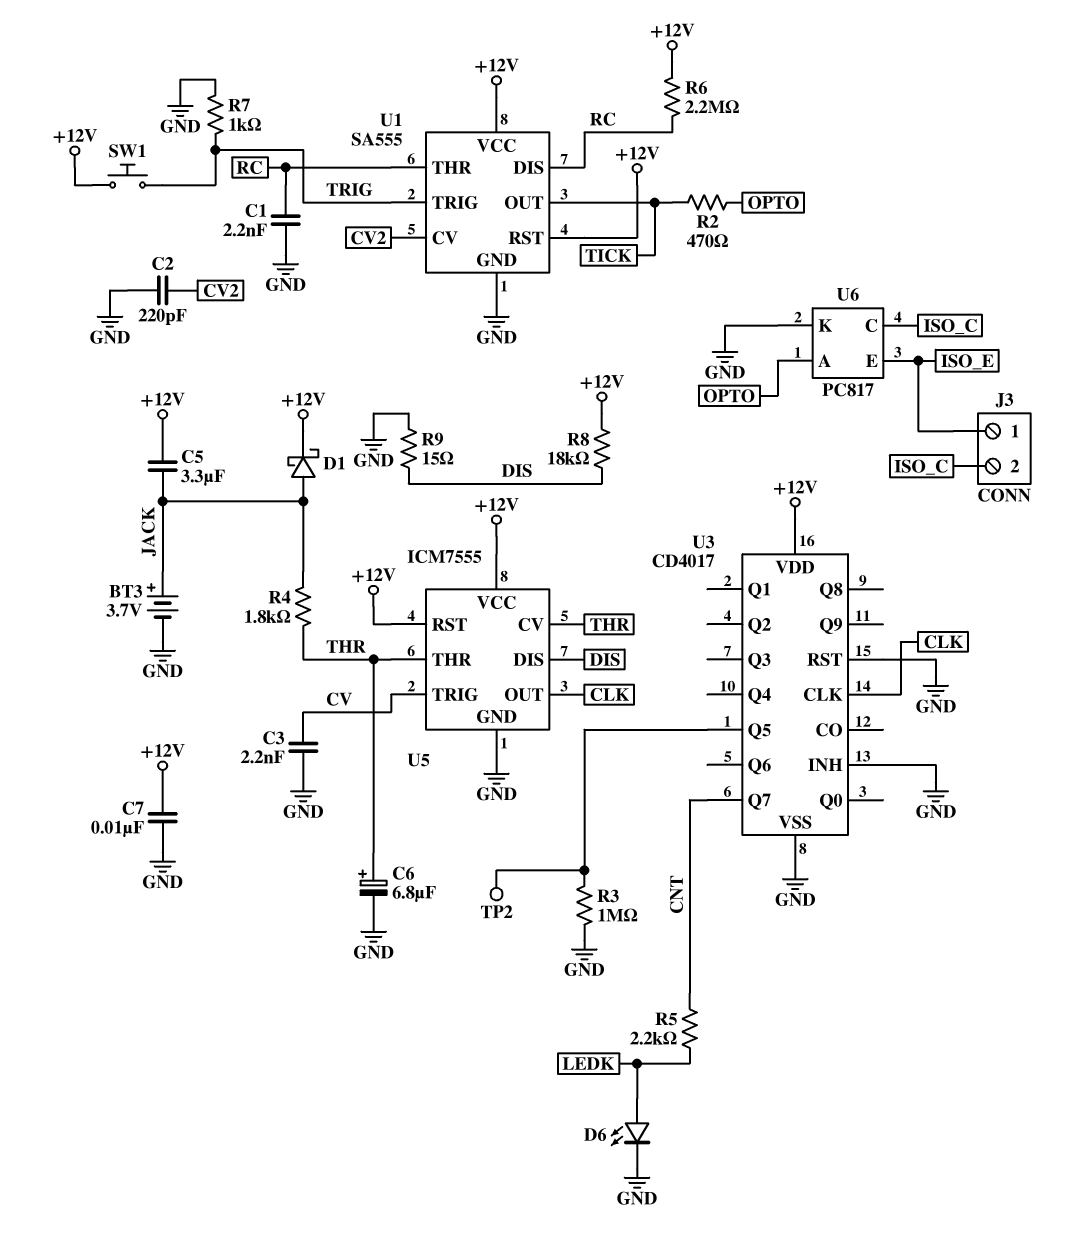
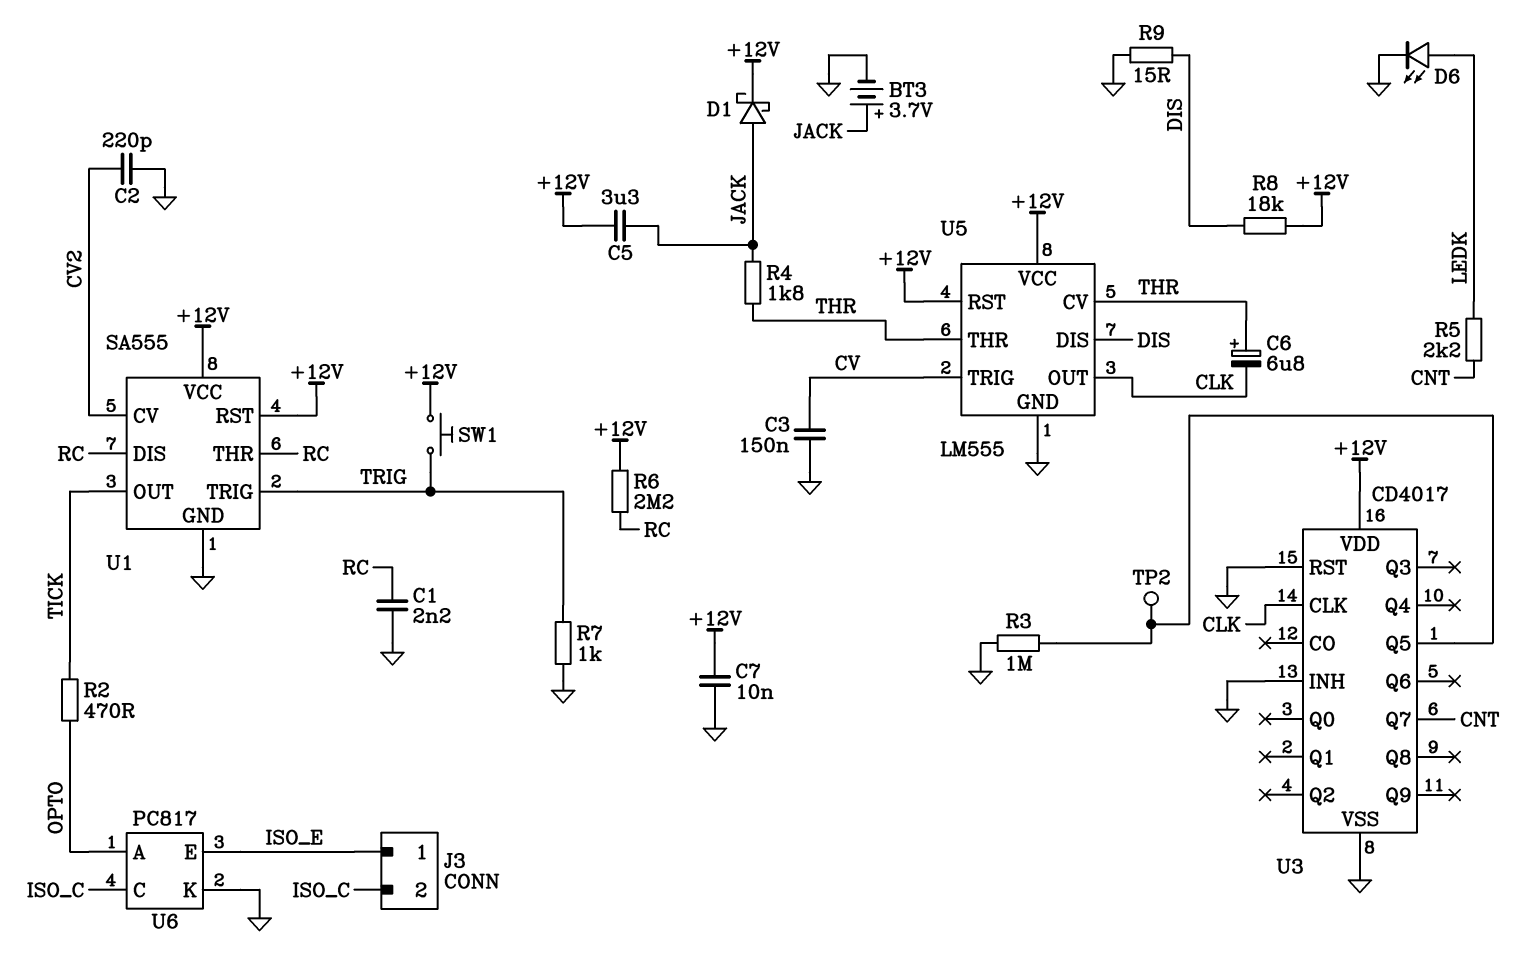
C3: 2.2nF (CV, GND) -> 150nF (CV, GND)
C6: 6.8uF (plus THR, minus GND) -> 6.8uF (plus THR, minus CLK)
U5: ICM7555 -> LM555

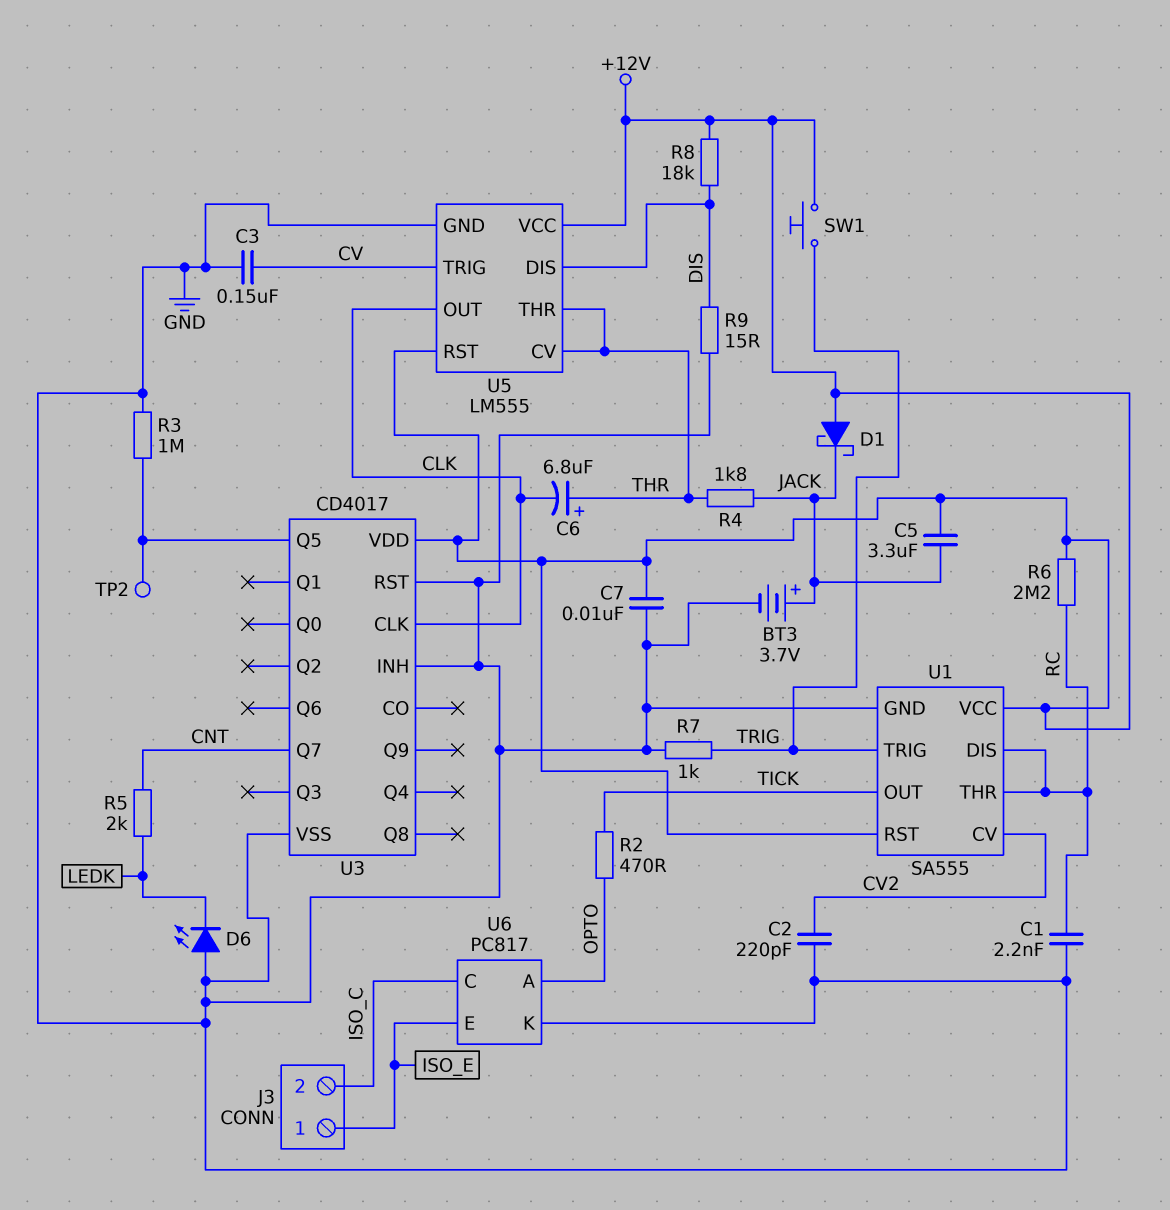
D1: schottky (A JACK, K +12V) -> schottky (A +12V, K JACK)
D6: LED (A LEDK, K GND) -> LED (A GND, K LEDK)
R5: 2.2k (CNT, LEDK) -> 2k (CNT, LEDK)

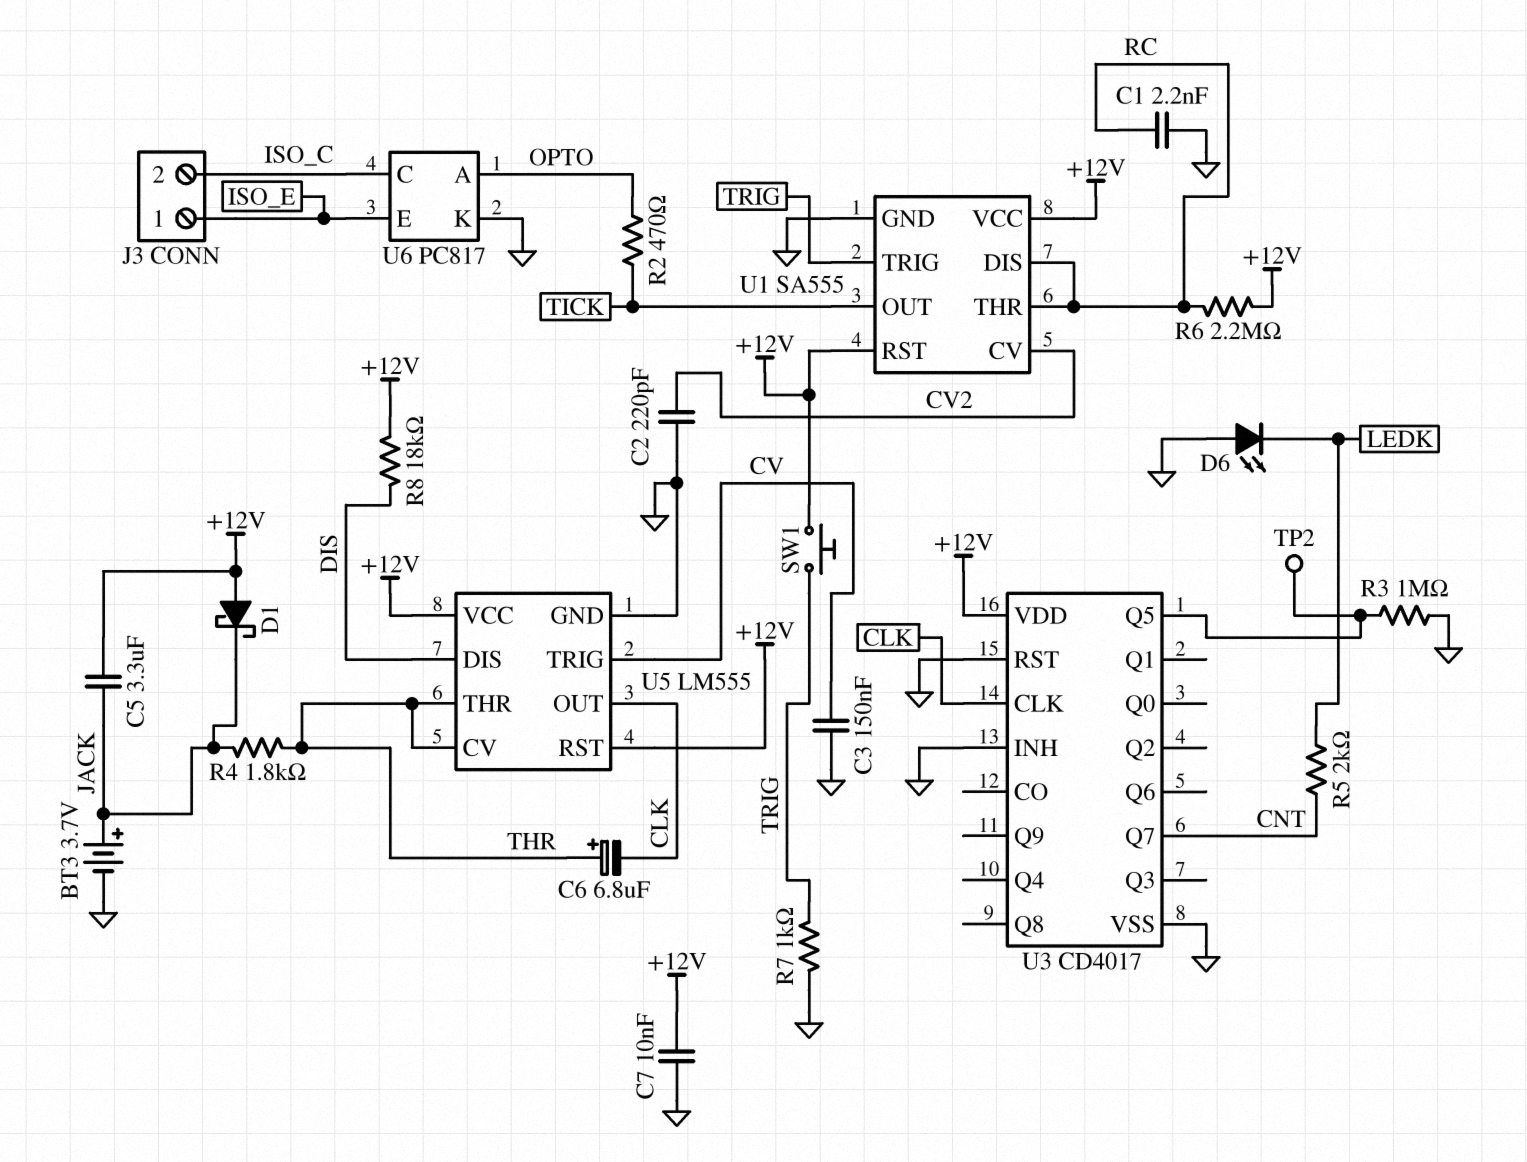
R9: 15 (DIS, GND) -> none

